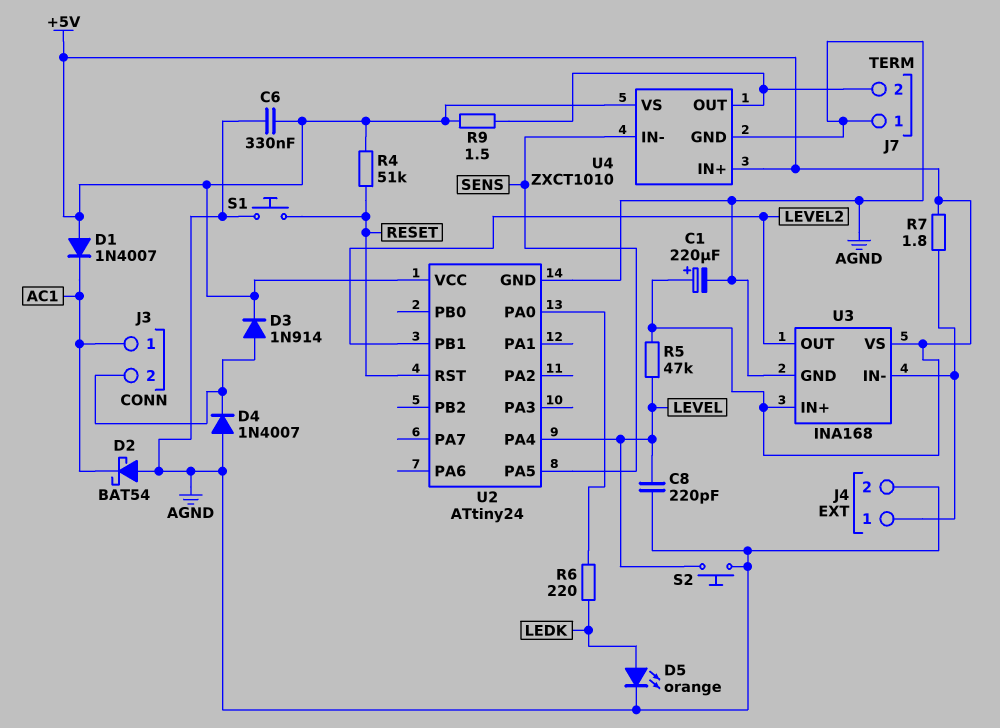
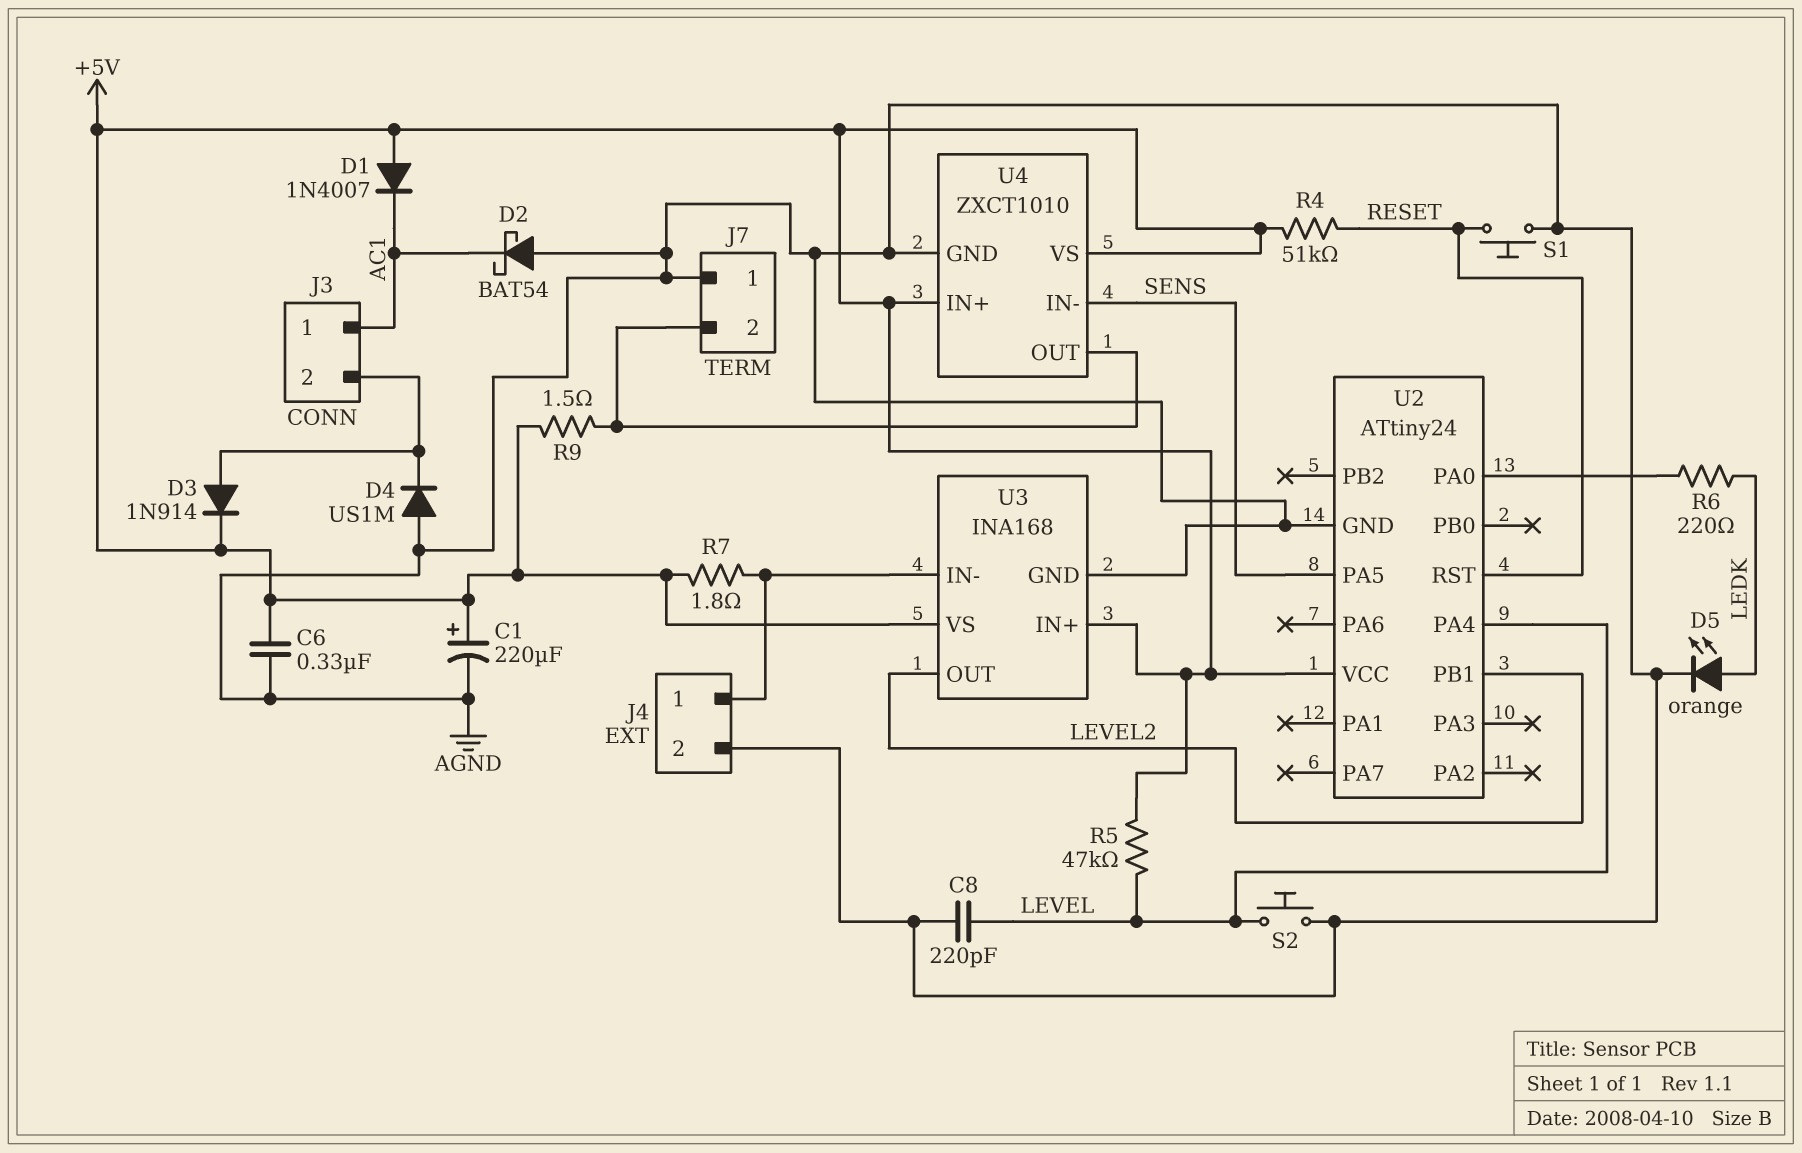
D4: diode 1N4007 (A AGND, K J3/2) -> diode US1M (A AGND, K J3/2)

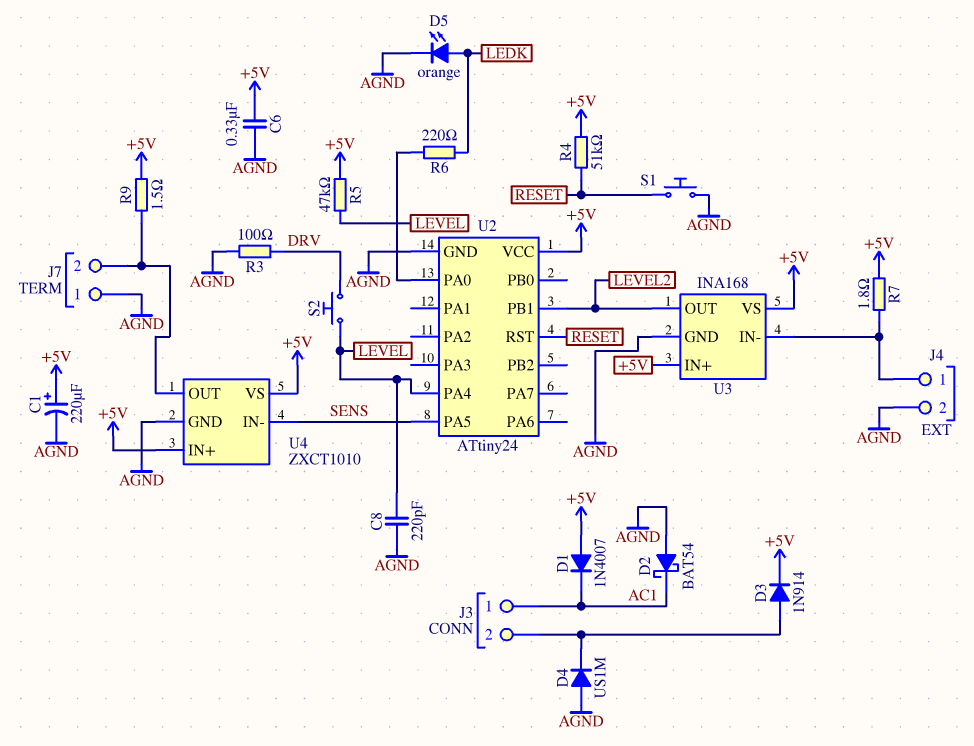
R3: none -> 100 (AGND, DRV)
S2: button (AGND, LEVEL) -> button (DRV, LEVEL)

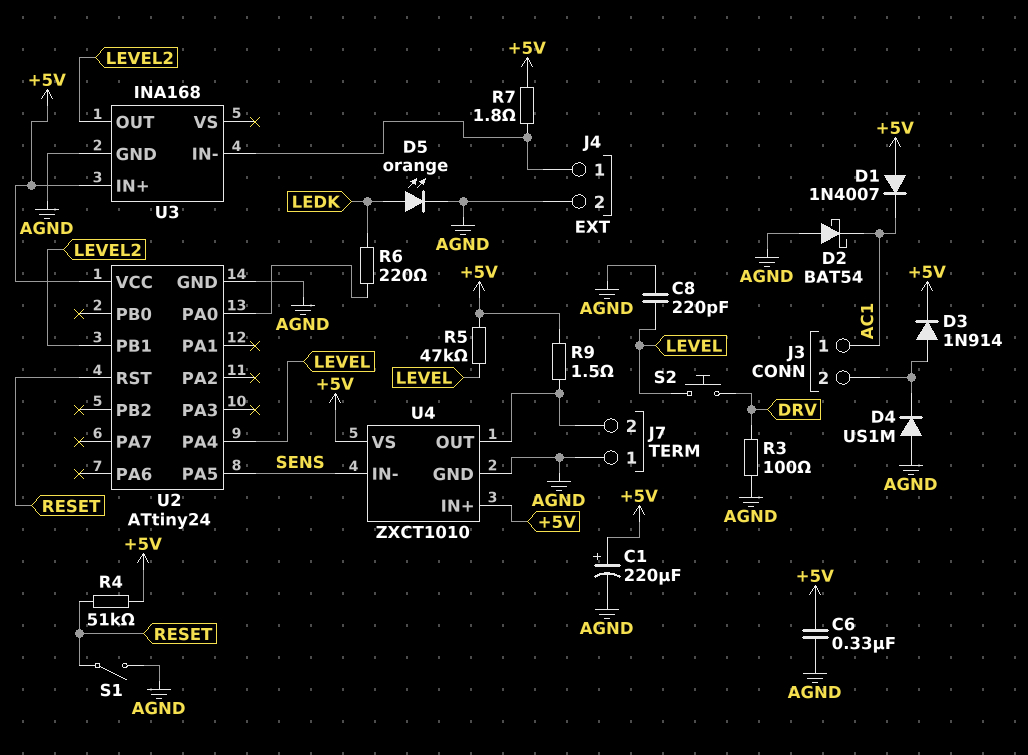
S1: button (AGND, RESET) -> switch (AGND, RESET)
U3 pin VS: +5V -> none

